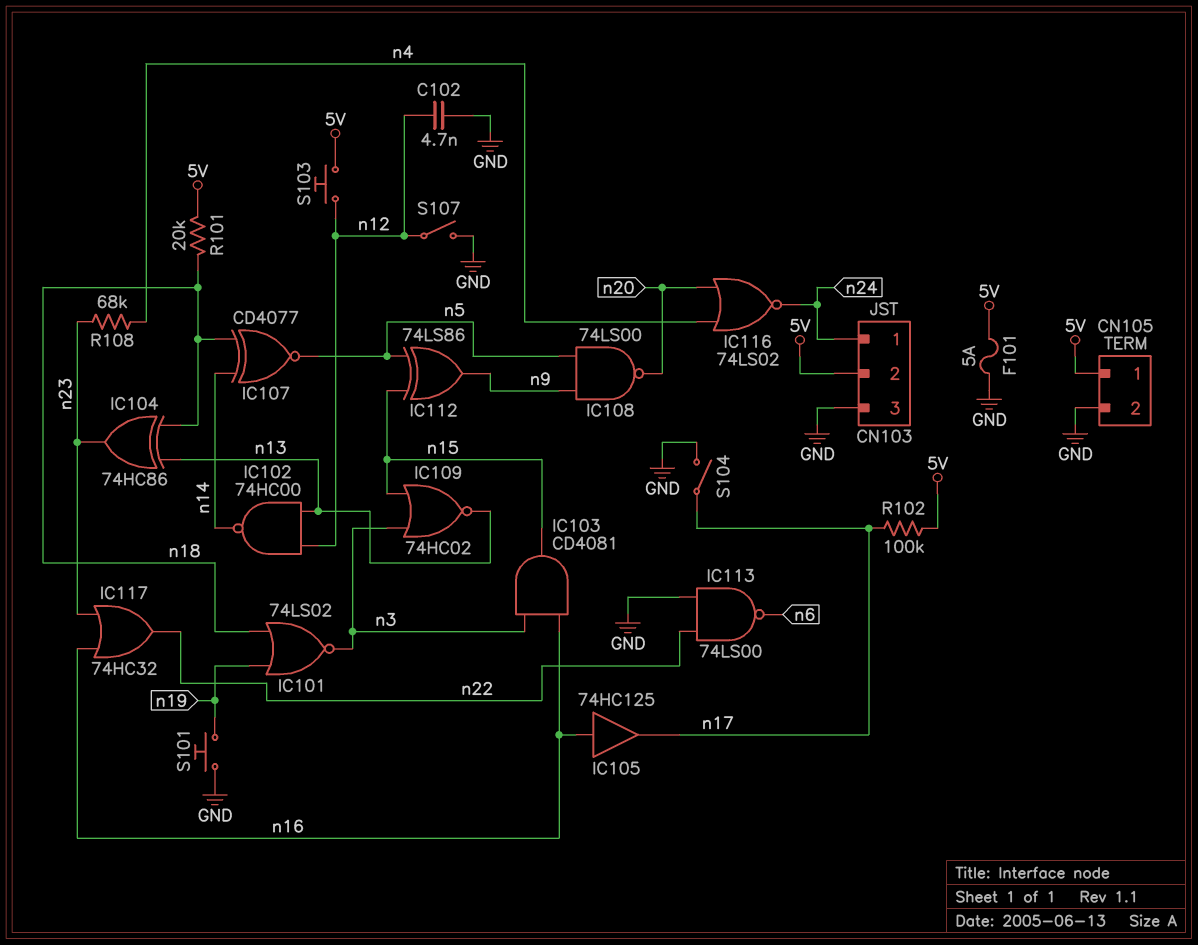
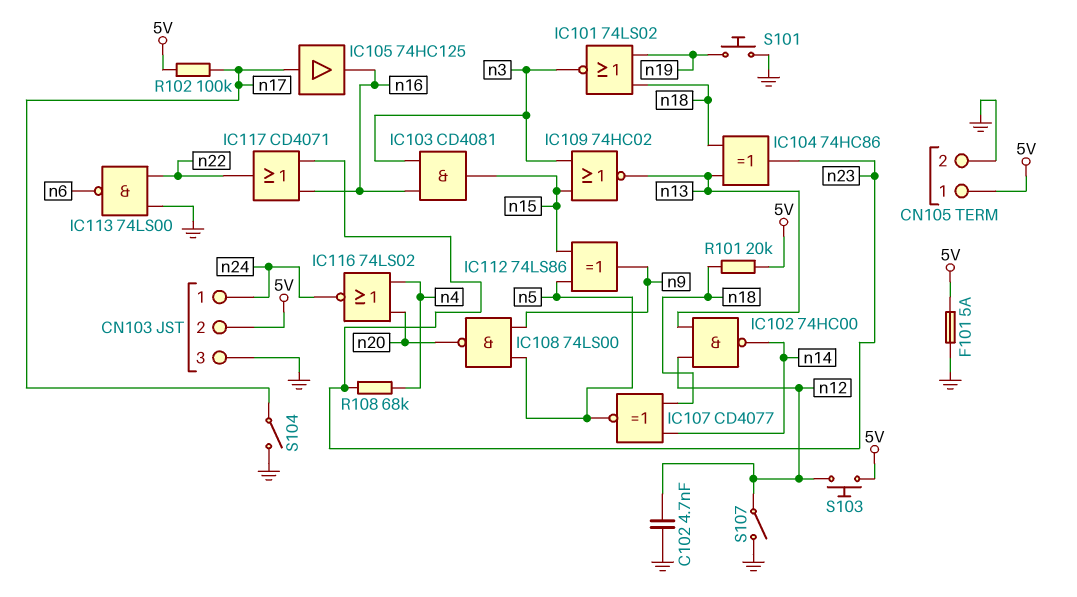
IC105: buffer 74HC125 (in n16, out n17) -> buffer 74HC125 (in n17, out n16)
IC117: OR 74HC32 (in n16, in n23, out n22) -> OR CD4071 (in n16, in n23, out n22)

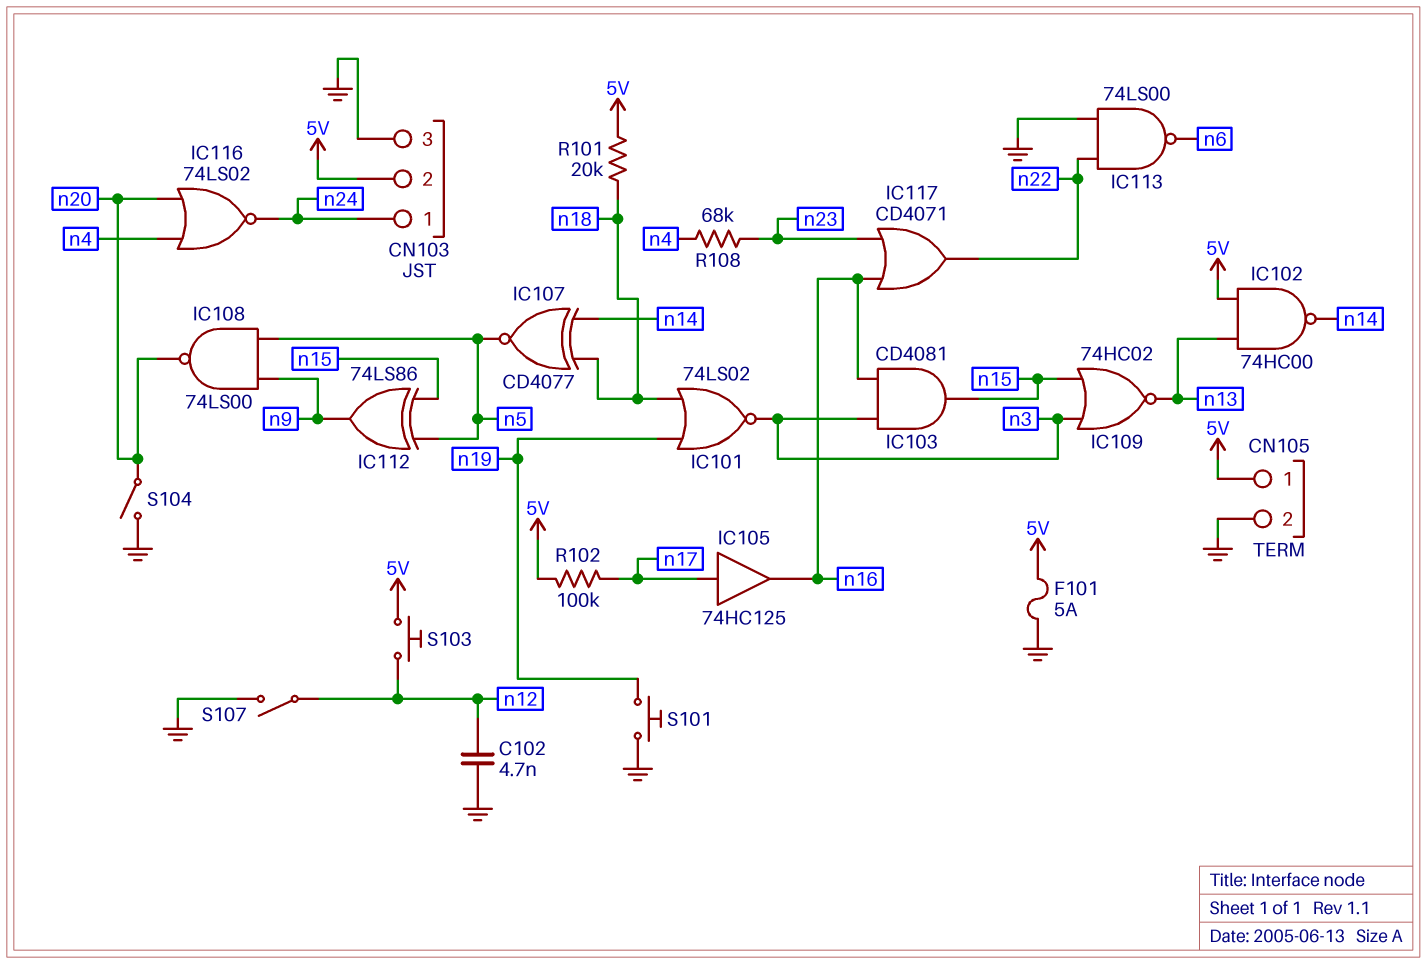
IC102: NAND 74HC00 (in n12, in n13, out n14) -> NAND 74HC00 (in 5V, in n13, out n14)
IC104: XOR 74HC86 (in n13, in n18, out n23) -> none
S104: switch (GND, n17) -> switch (GND, n20)

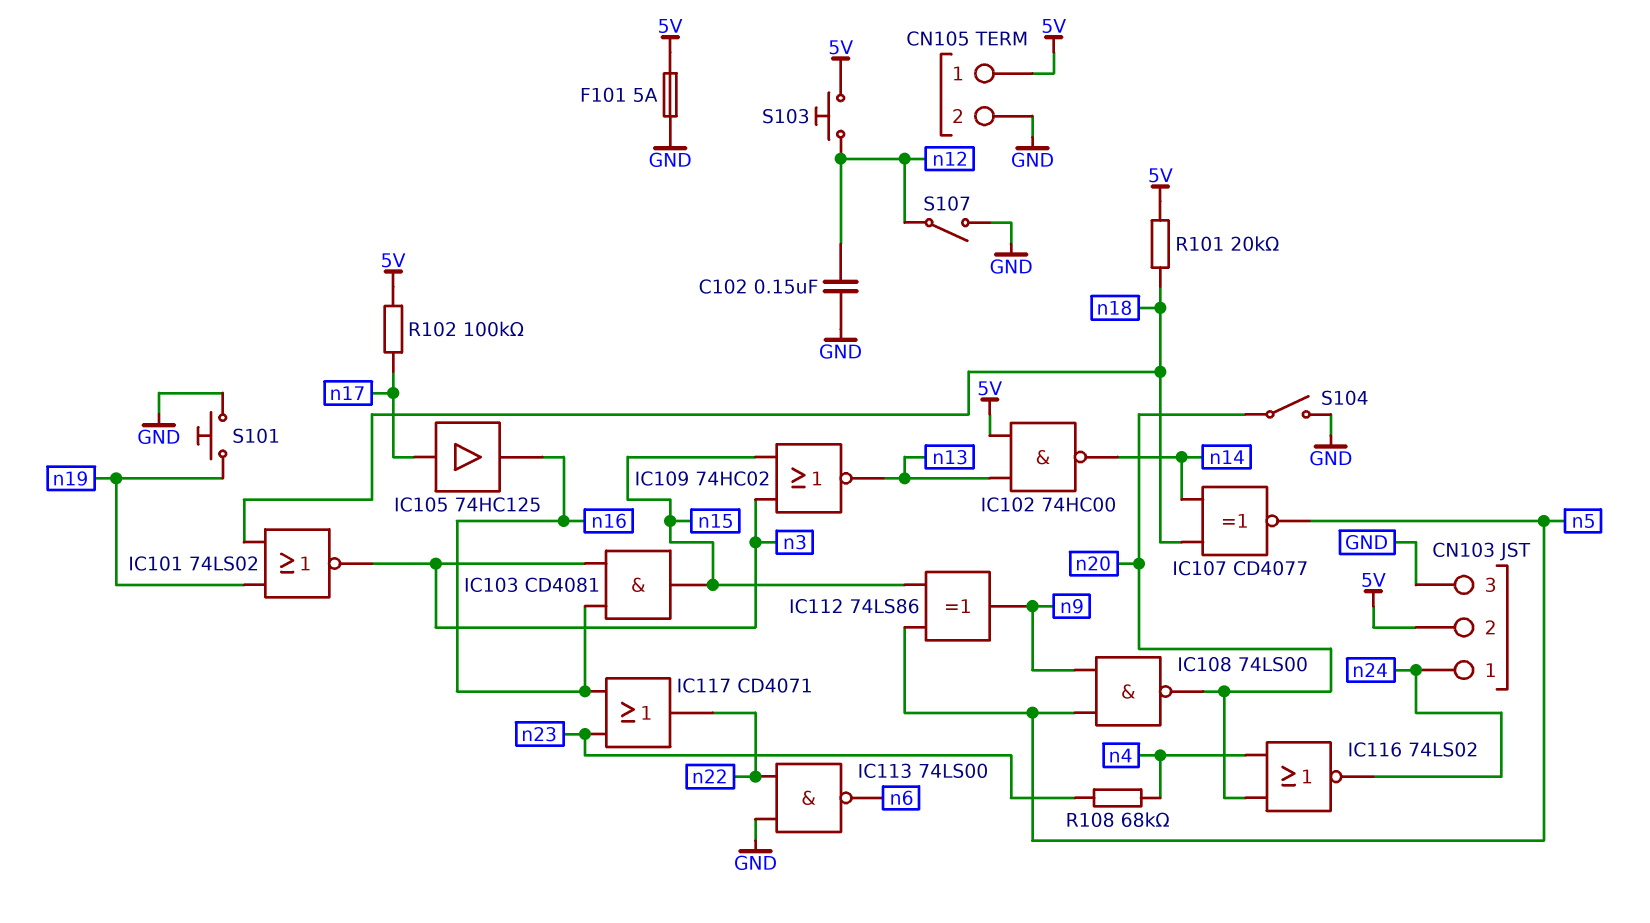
C102: 4.7nF (GND, n12) -> 150nF (GND, n12)

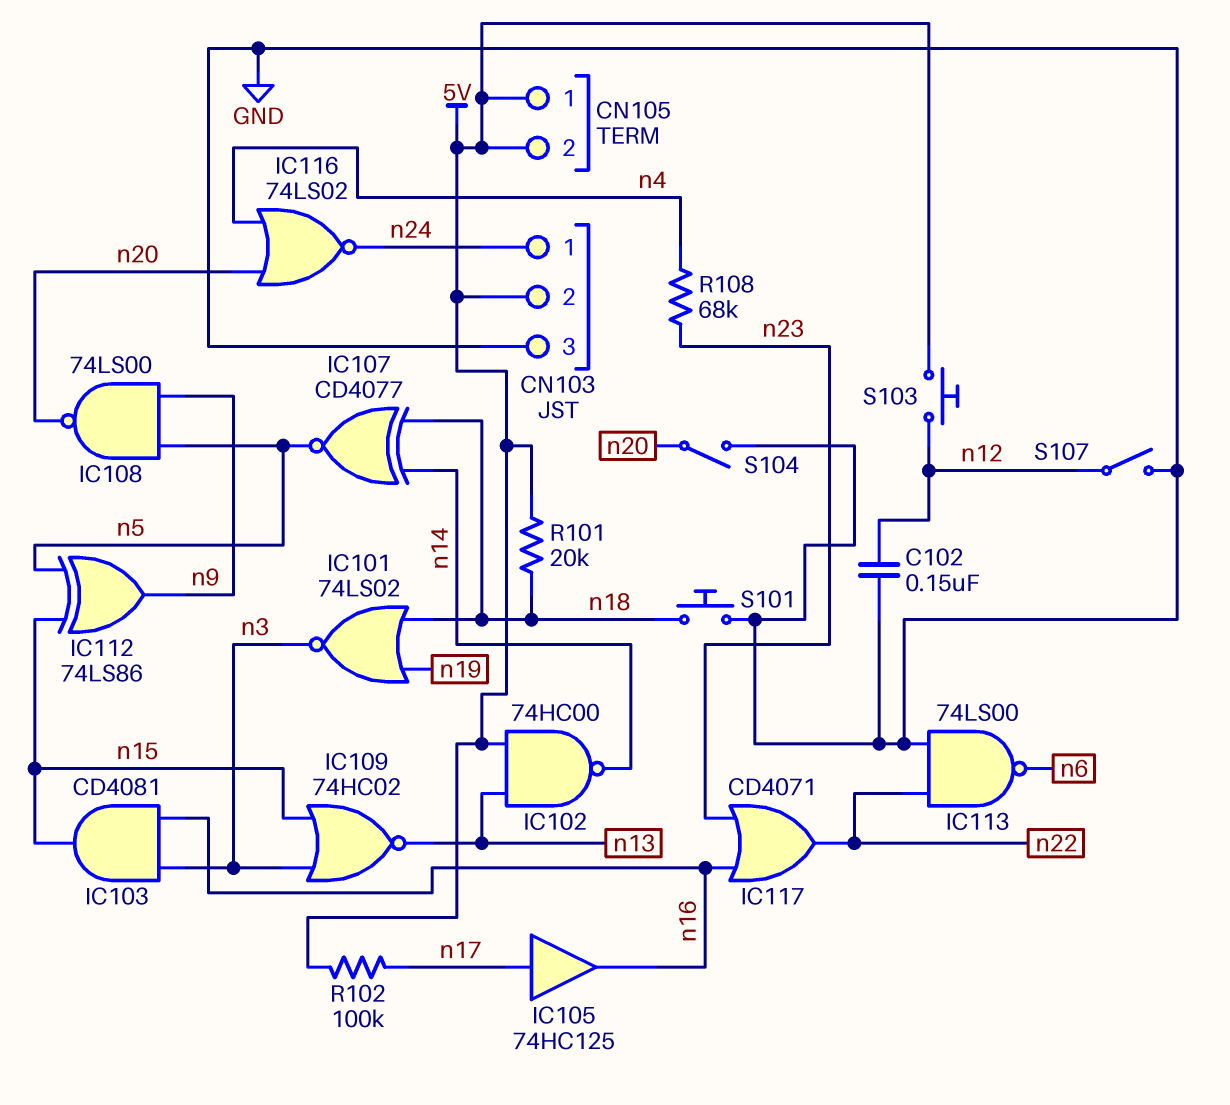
CN105 pin 2: GND -> 5V
F101: 5A (5V, GND) -> none
S101: button (GND, n19) -> button (GND, n18)

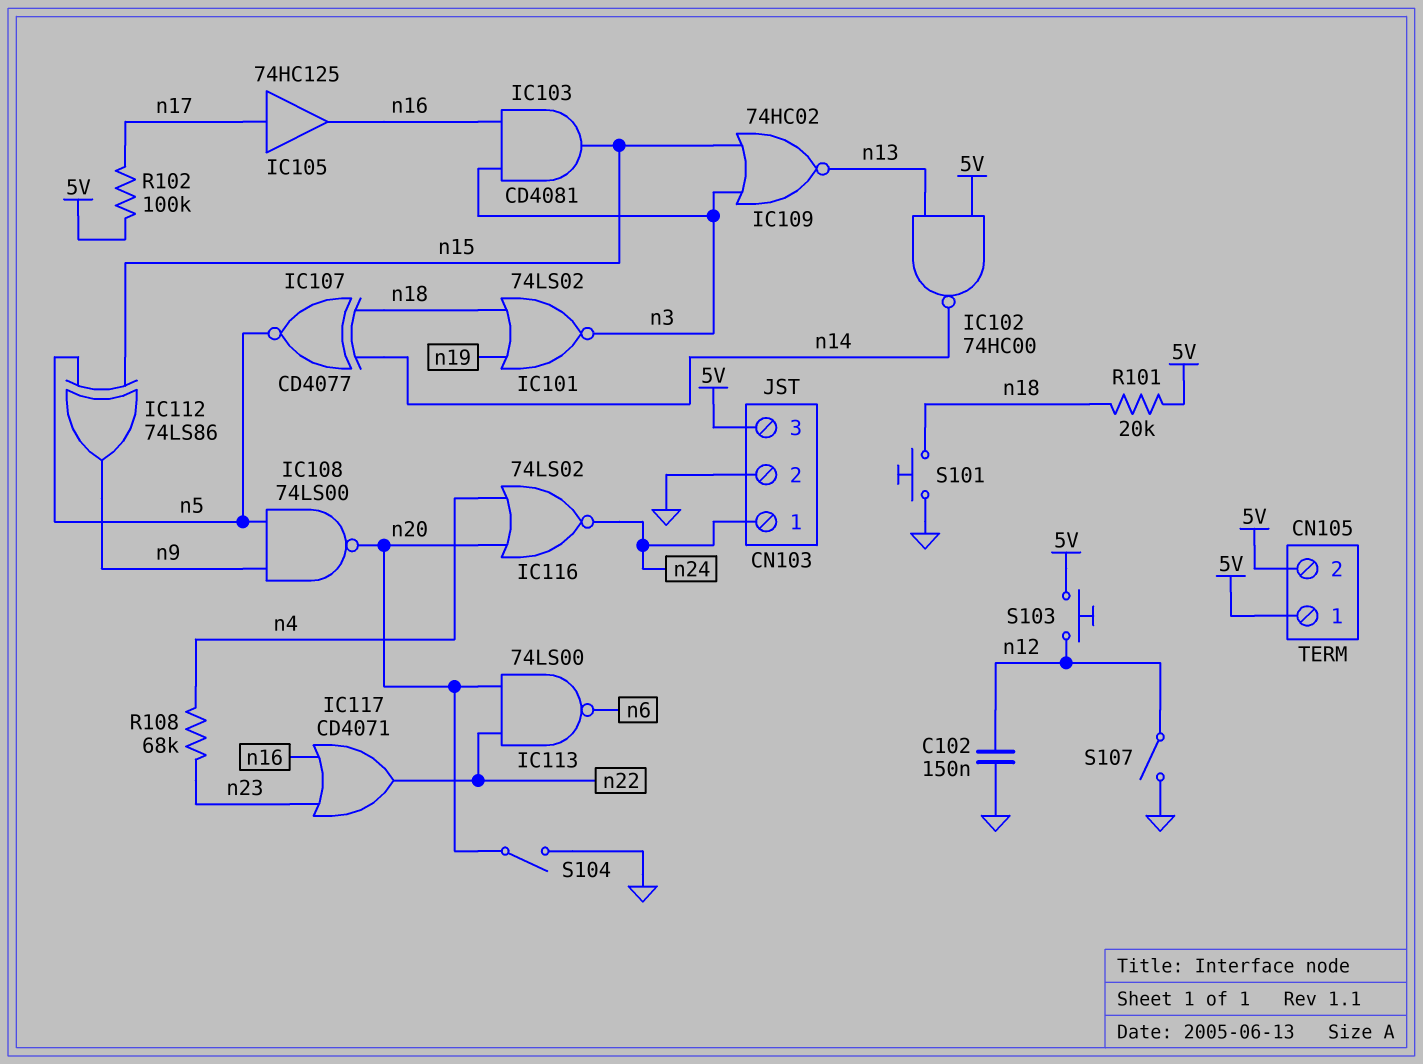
CN103 pin 2: 5V -> GND
CN103 pin 3: GND -> 5V
IC113: NAND 74LS00 (in GND, in n22, out n6) -> NAND 74LS00 (in n20, in n22, out n6)

